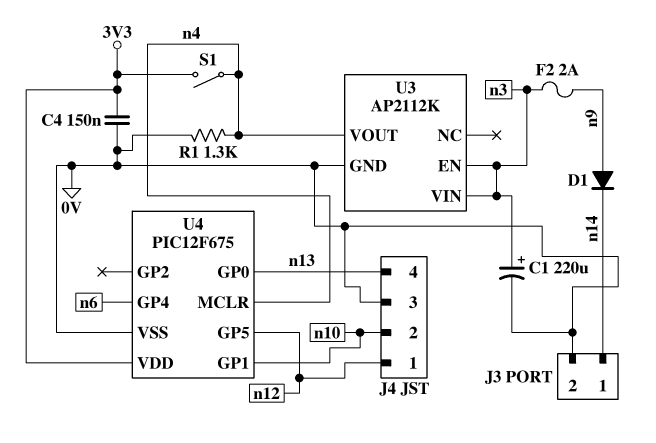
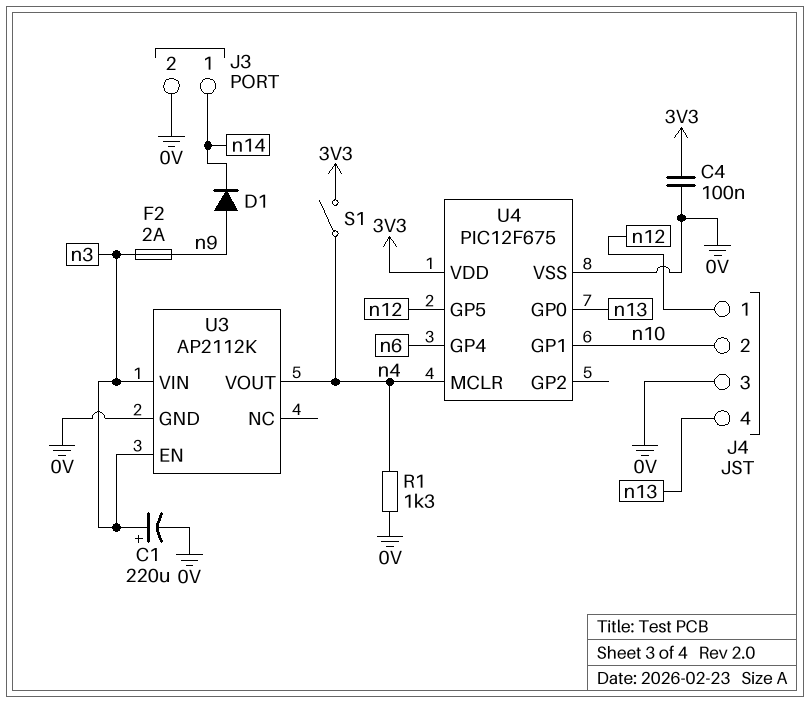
C4: 150nF (0V, 3V3) -> 100nF (0V, 3V3)

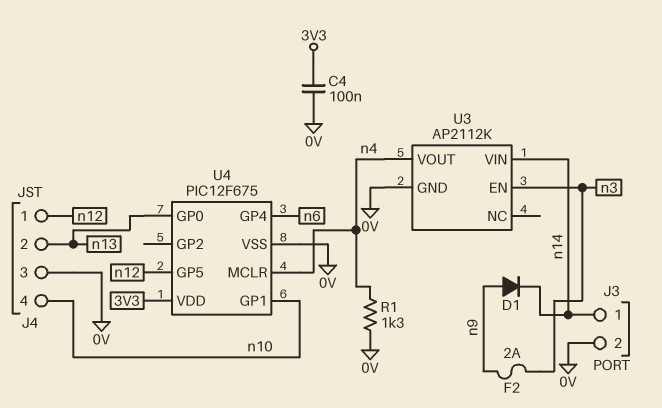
C1: 220uF (plus n3, minus 0V) -> none
J4 pin 2: n10 -> n13
J4 pin 4: n13 -> n10
S1: switch (3V3, n4) -> none
U3 pin VIN: n3 -> n14

